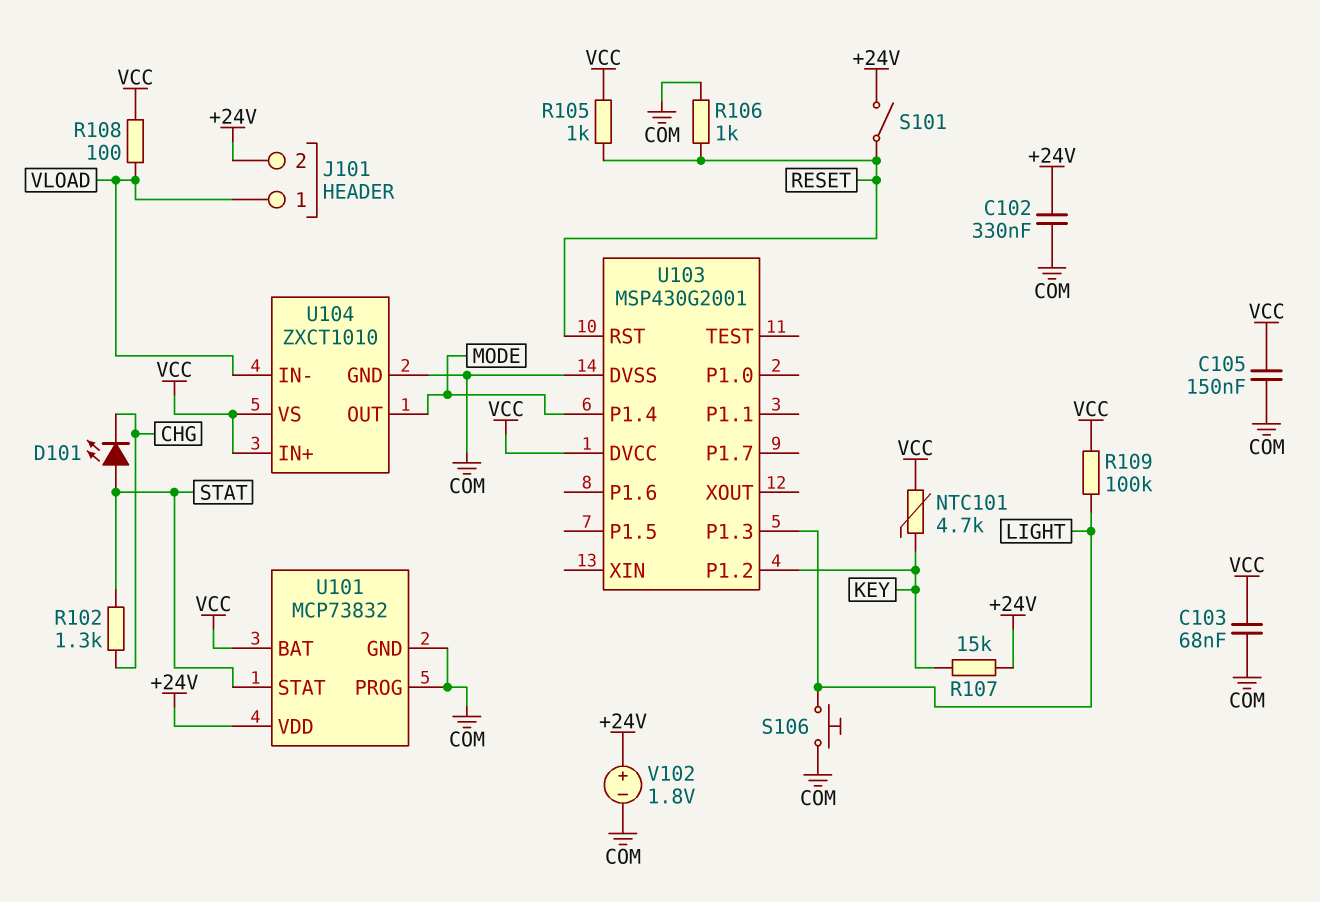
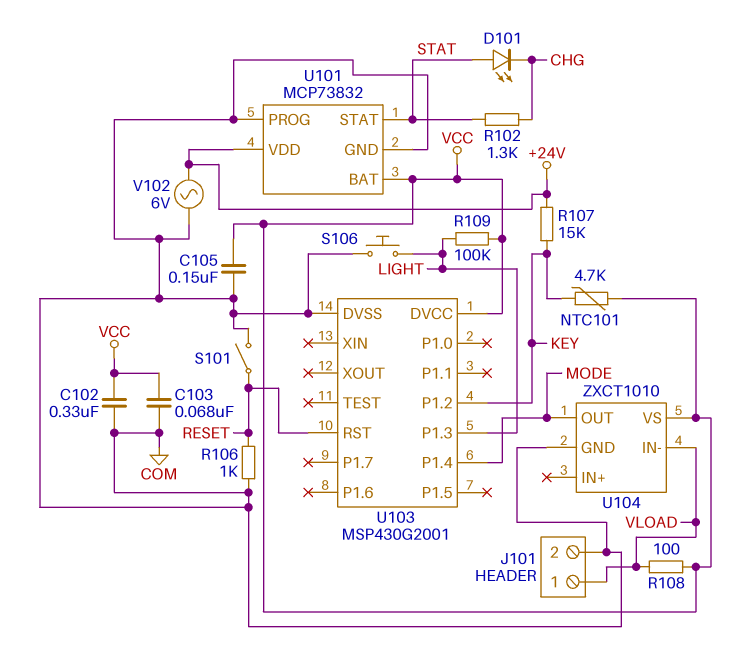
C102: 330nF (+24V, COM) -> 330nF (COM, VCC)
J101 pin 2: +24V -> COM
R105: 1k (RESET, VCC) -> none
S101: switch (+24V, RESET) -> switch (COM, RESET)
U104 pin IN+: VCC -> none
V102: 1.8V (plus +24V, minus COM) -> AC 6V (+24V, COM)

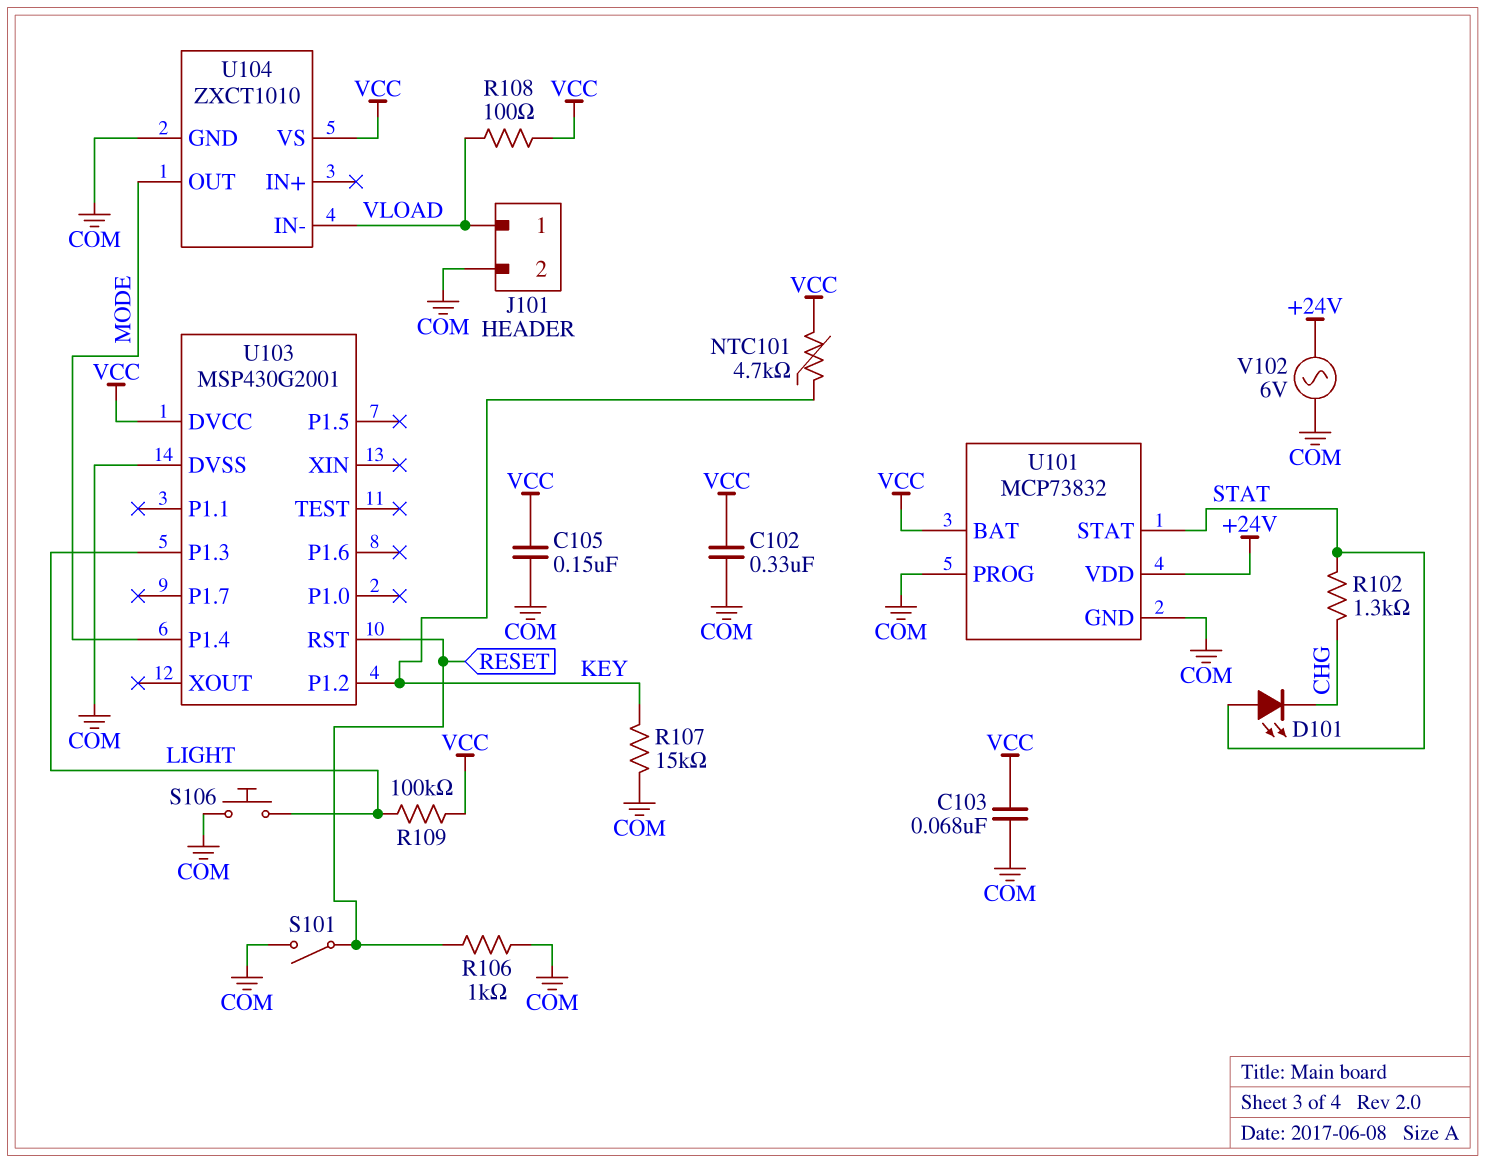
R107: 15k (+24V, KEY) -> 15k (COM, KEY)

